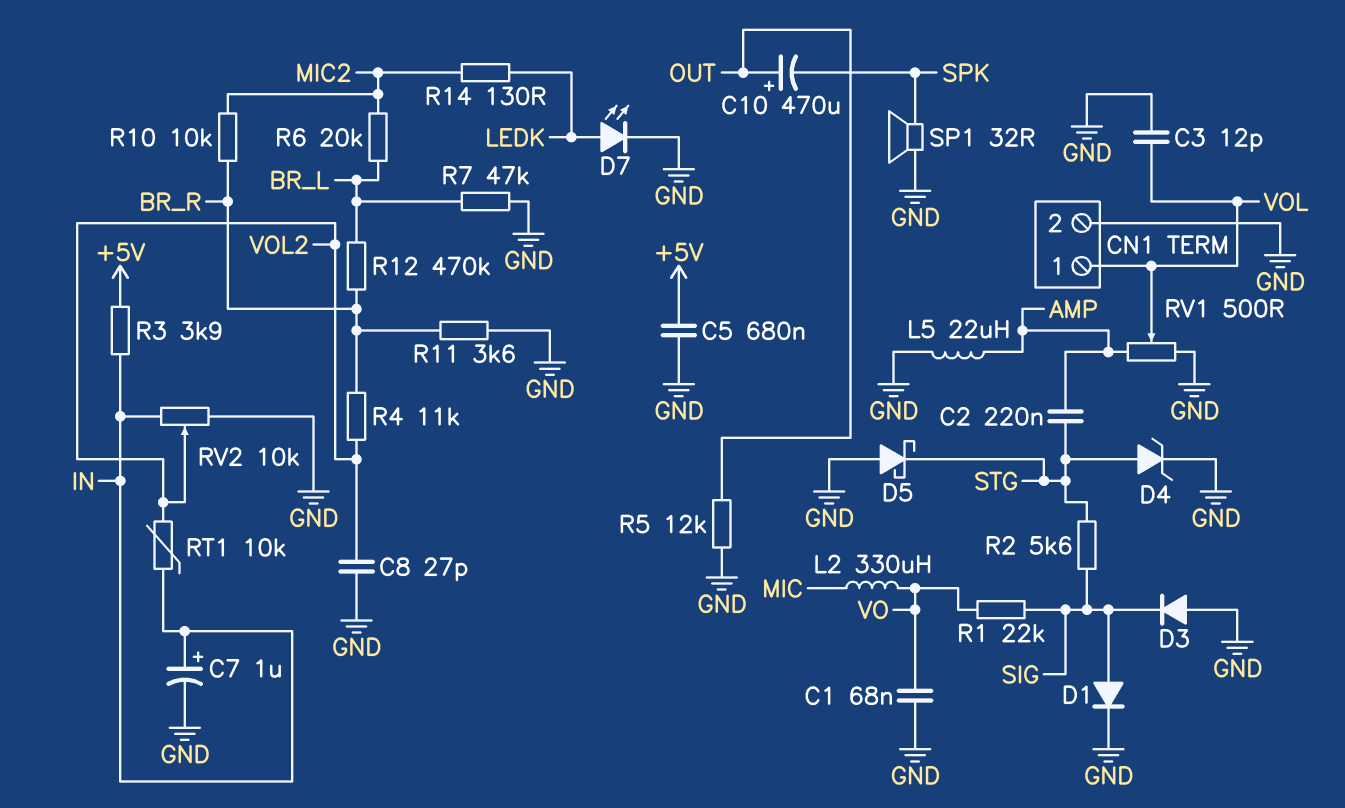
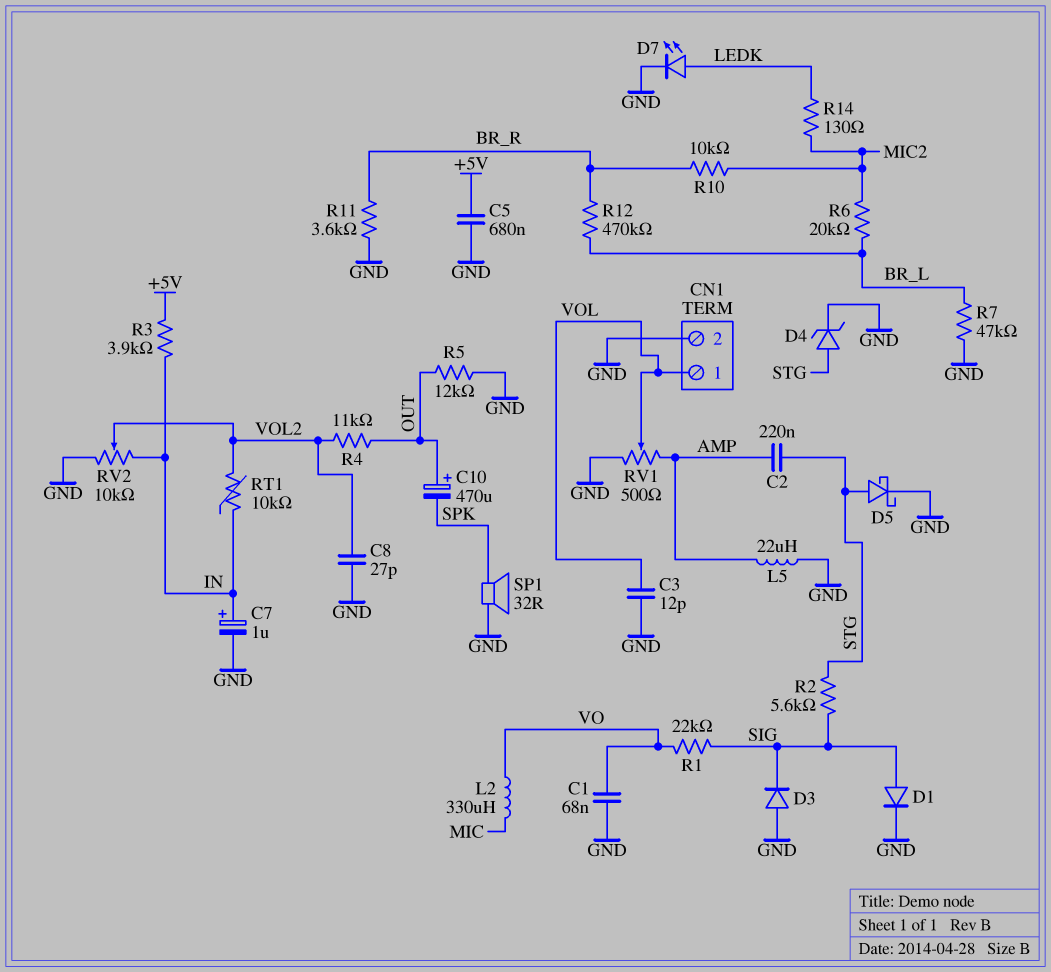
D5: schottky (A GND, K STG) -> schottky (A STG, K GND)
R4: 11k (BR_R, VOL2) -> 11k (OUT, VOL2)

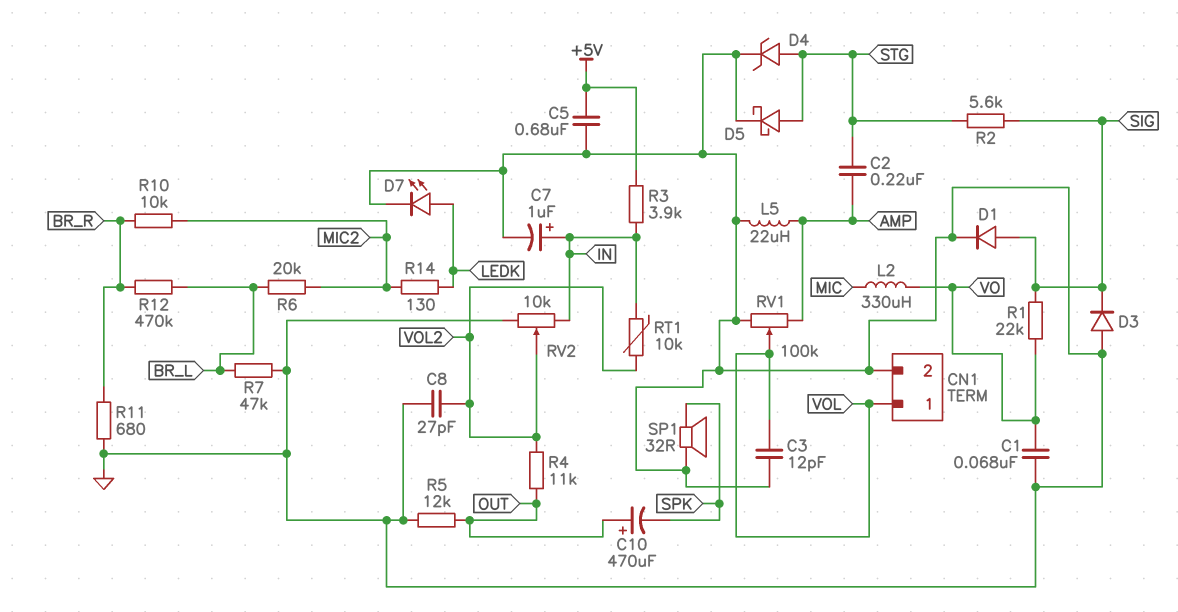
R11: 3.6k (BR_R, GND) -> 680 (BR_R, GND)
RV1: 500 (AMP, GND, wiper VOL) -> 100k (AMP, GND, wiper VOL)

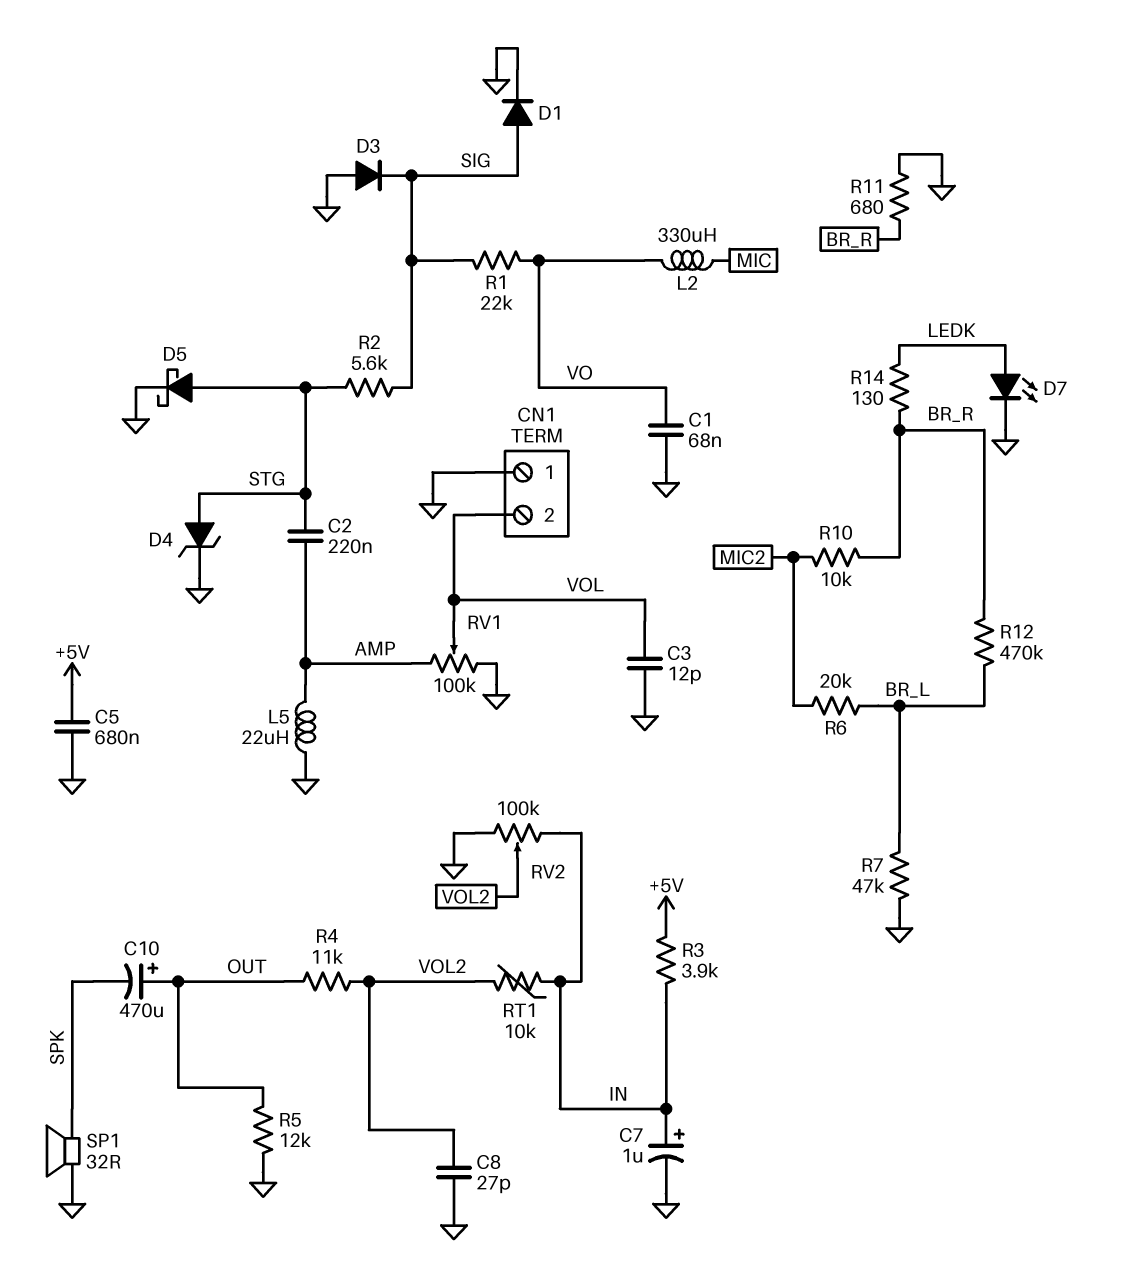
CN1 pin 1: VOL -> GND
CN1 pin 2: GND -> VOL
R14: 130 (LEDK, MIC2) -> 130 (BR_R, LEDK)
RV2: 10k (GND, IN, wiper VOL2) -> 100k (GND, IN, wiper VOL2)

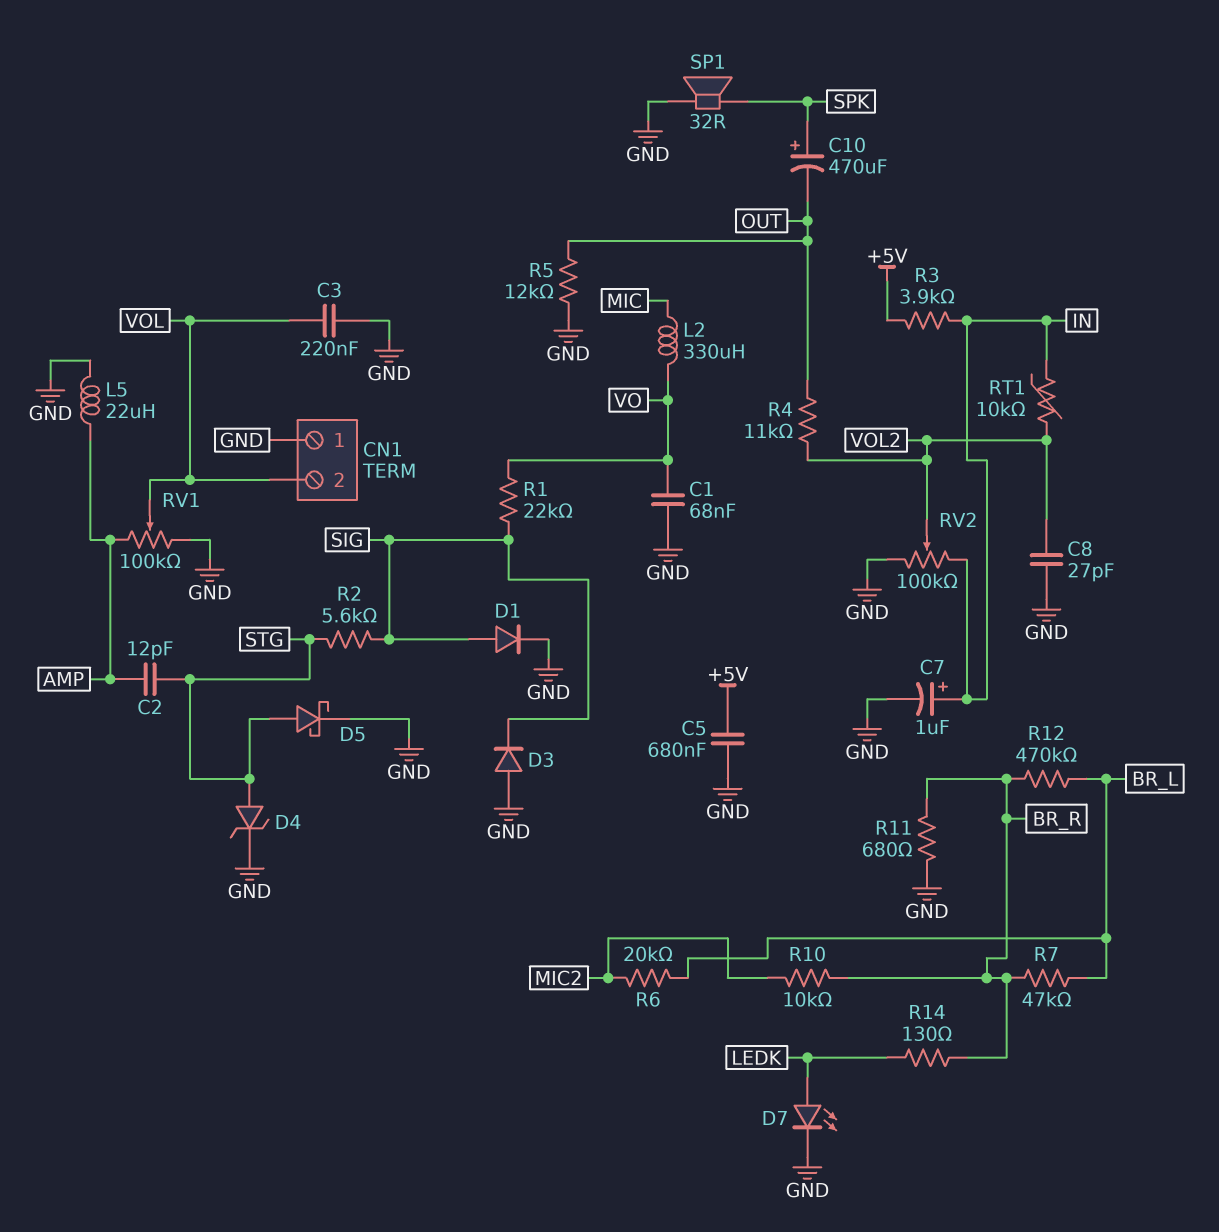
C2: 220nF (AMP, STG) -> 12pF (AMP, STG)
C3: 12pF (GND, VOL) -> 220nF (GND, VOL)
C10: 470uF (plus OUT, minus SPK) -> 470uF (plus SPK, minus OUT)
R7: 47k (BR_L, GND) -> 47k (BR_L, BR_R)

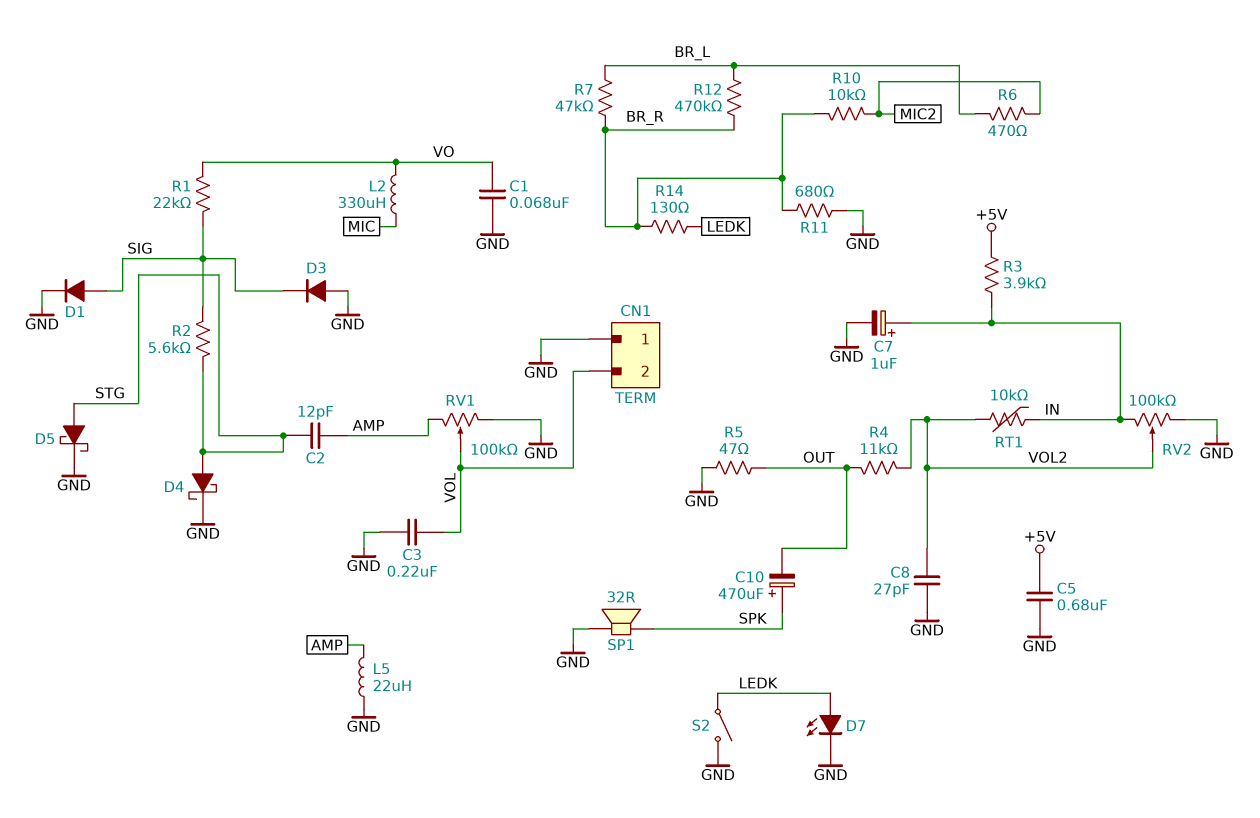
D4: zener (A STG, K GND) -> schottky (A STG, K GND)
R5: 12k (GND, OUT) -> 47 (GND, OUT)
R6: 20k (BR_L, MIC2) -> 470 (BR_L, MIC2)
S2: none -> switch (GND, LEDK)

